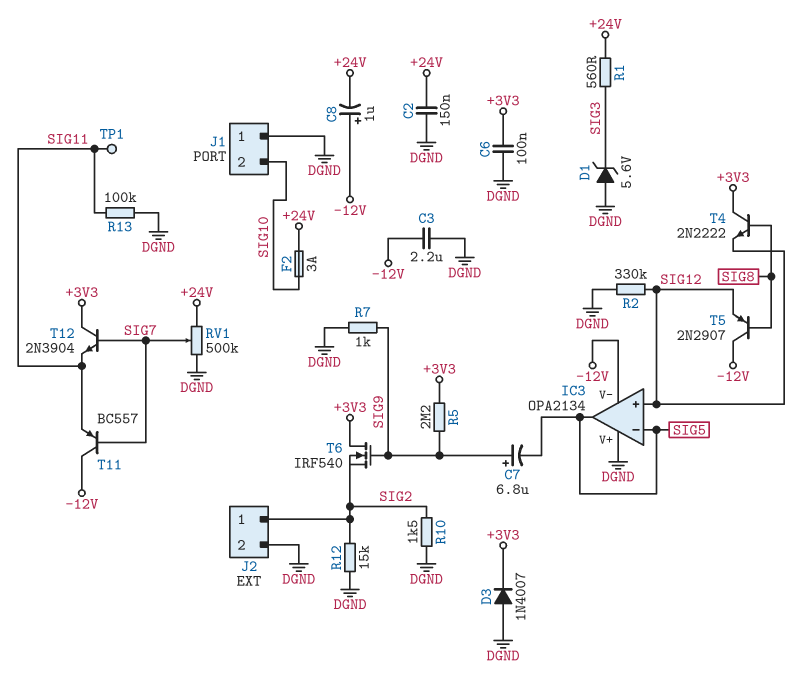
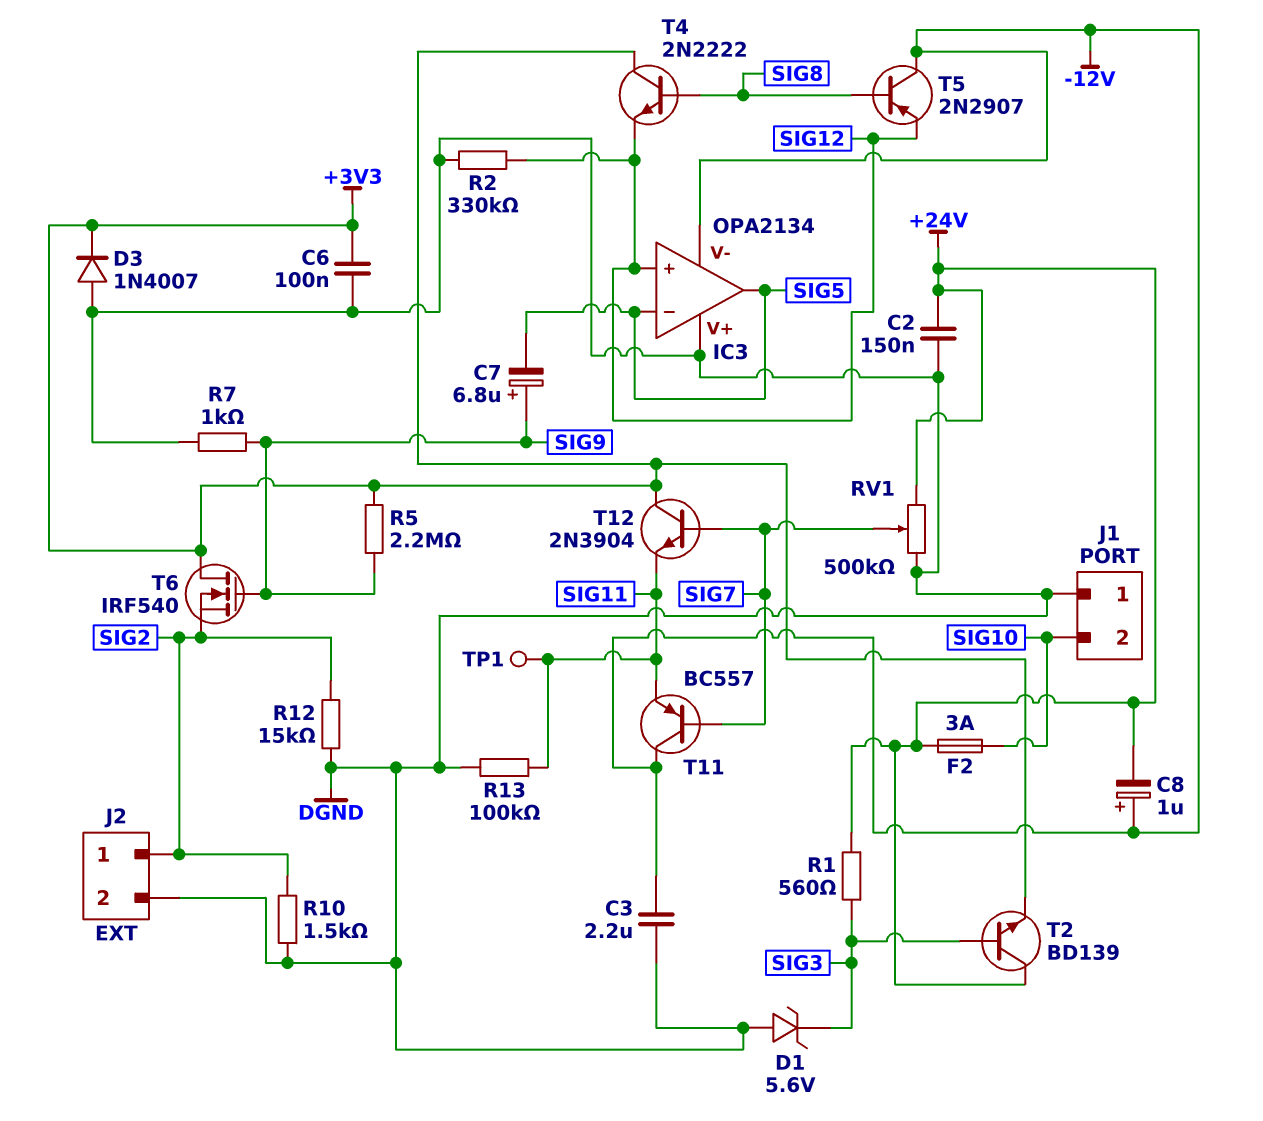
T2: none -> NPN BD139 (B SIG3, C +24V, E +3V3)

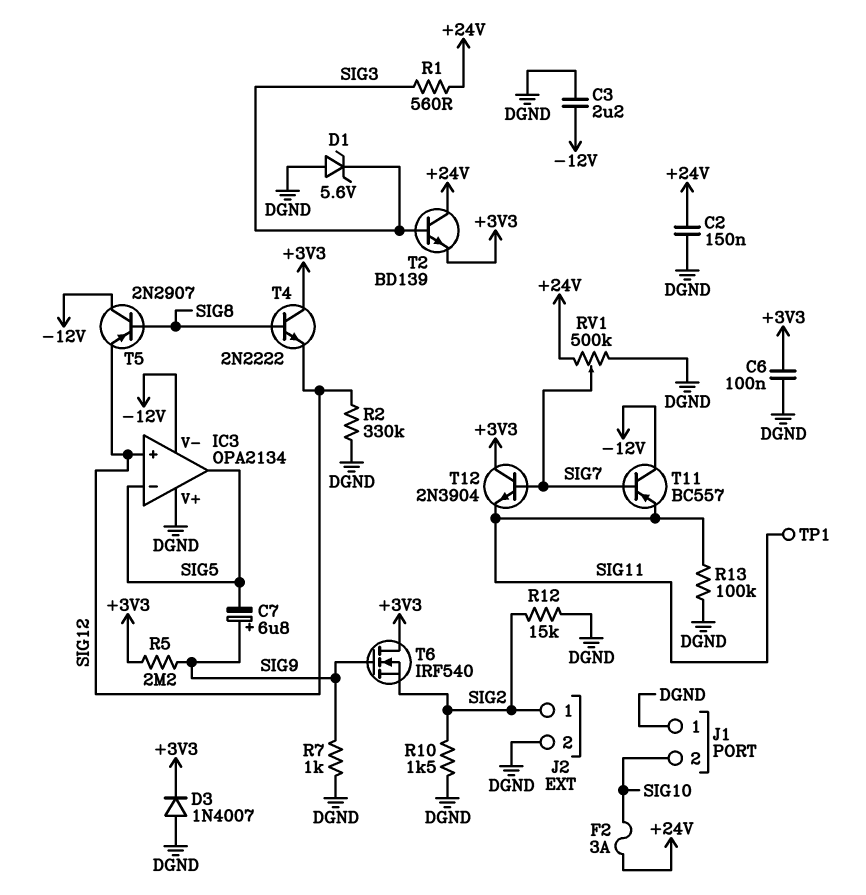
C8: 1uF (plus -12V, minus +24V) -> none

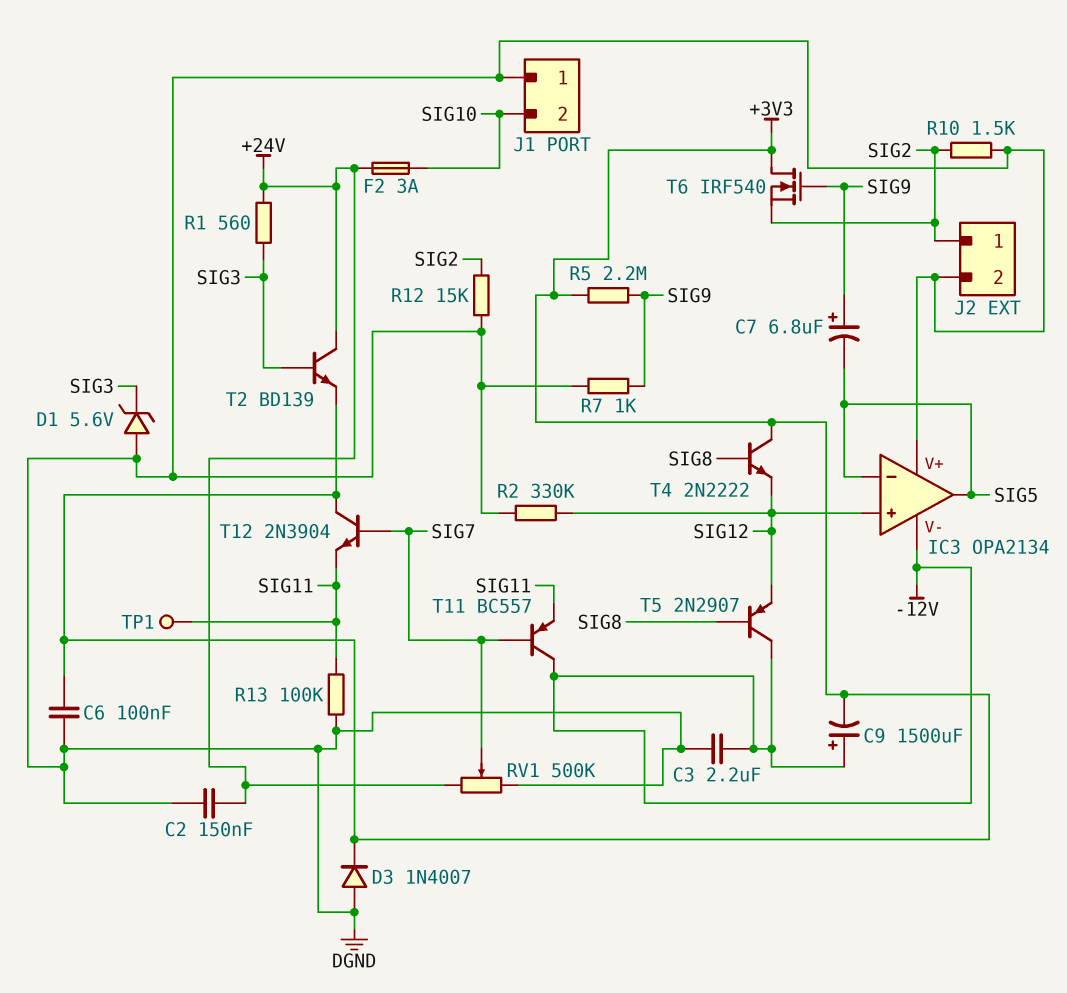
C9: none -> 1500uF (plus -12V, minus +3V3)

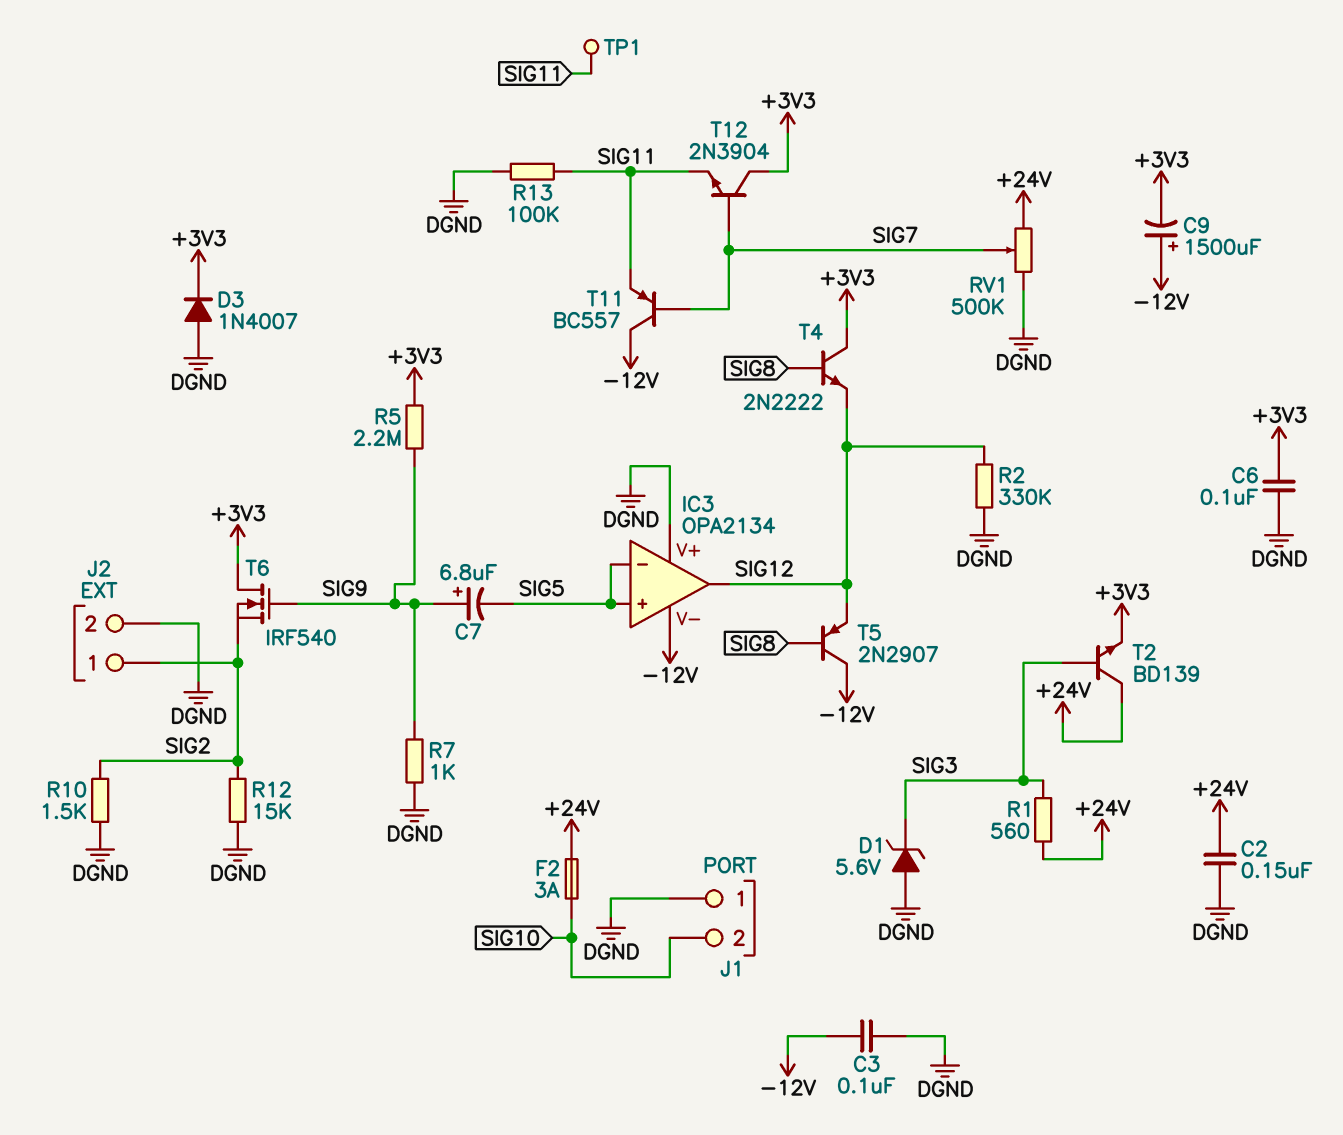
C3: 2.2uF (-12V, DGND) -> 100nF (-12V, DGND)
IC3 pin in+: SIG12 -> SIG5
IC3 pin out: SIG5 -> SIG12

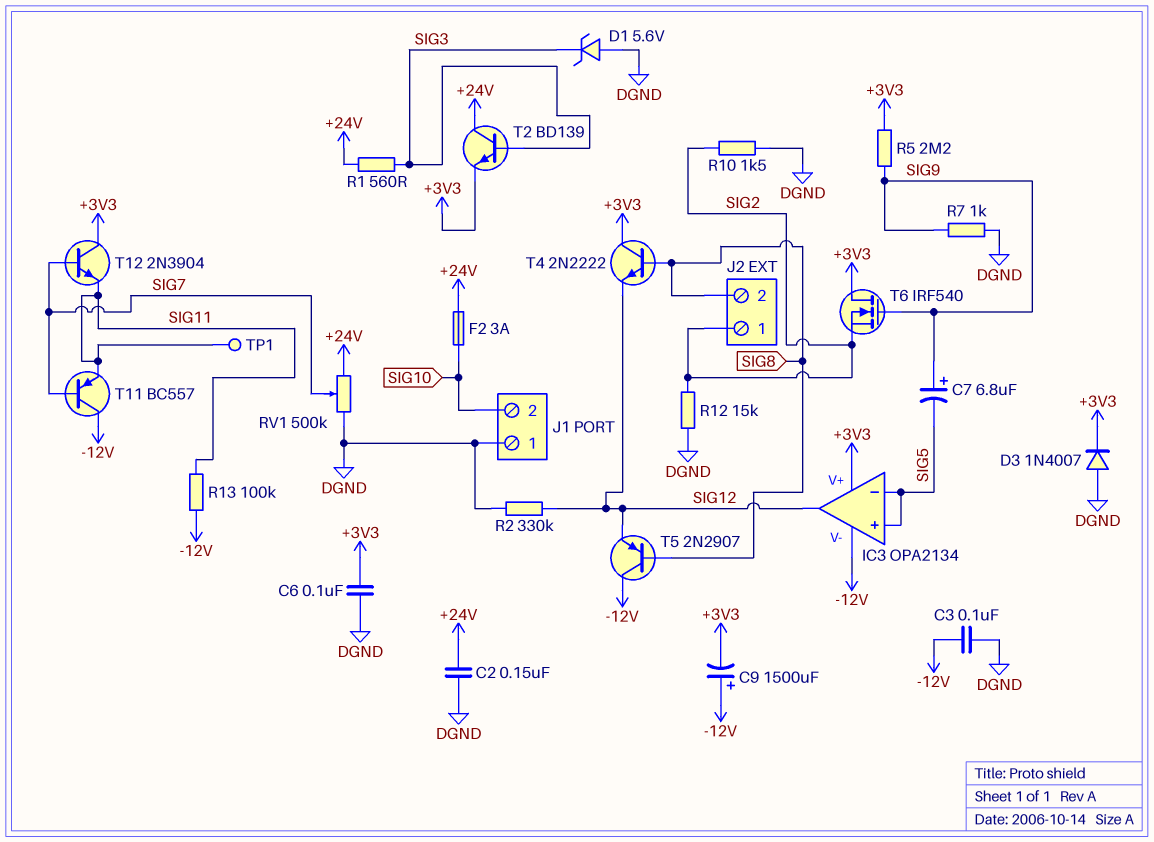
IC3 pin V+: DGND -> +3V3
J2 pin 2: DGND -> SIG8
R13: 100k (DGND, SIG11) -> 100k (-12V, SIG11)

